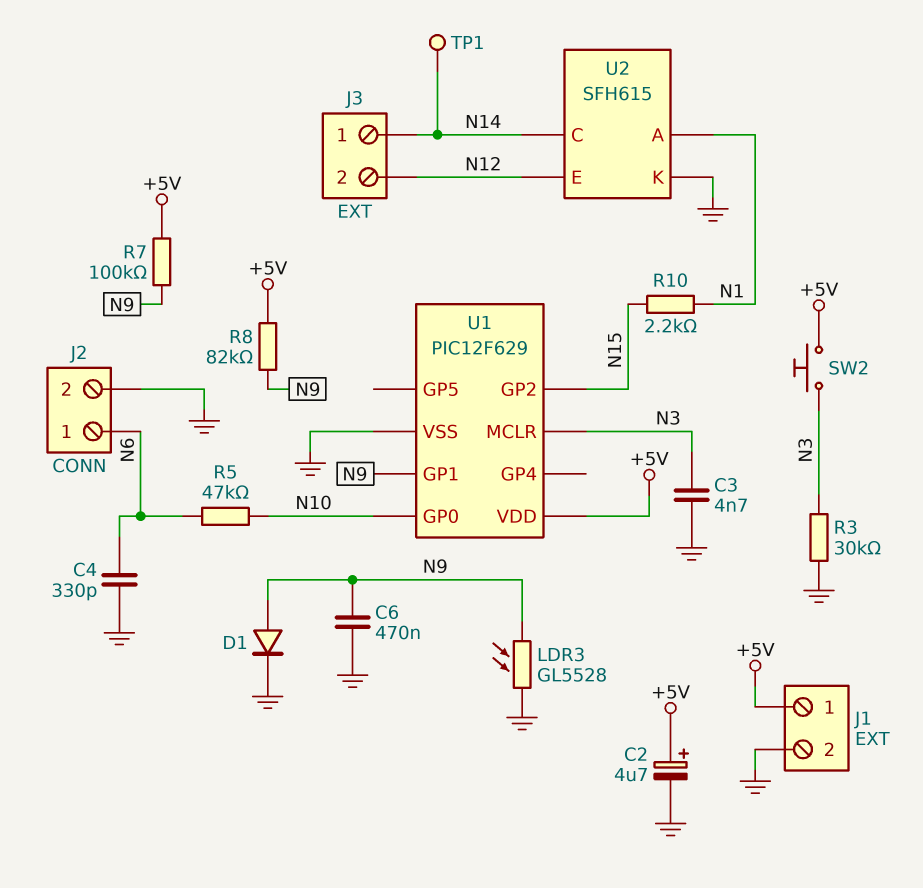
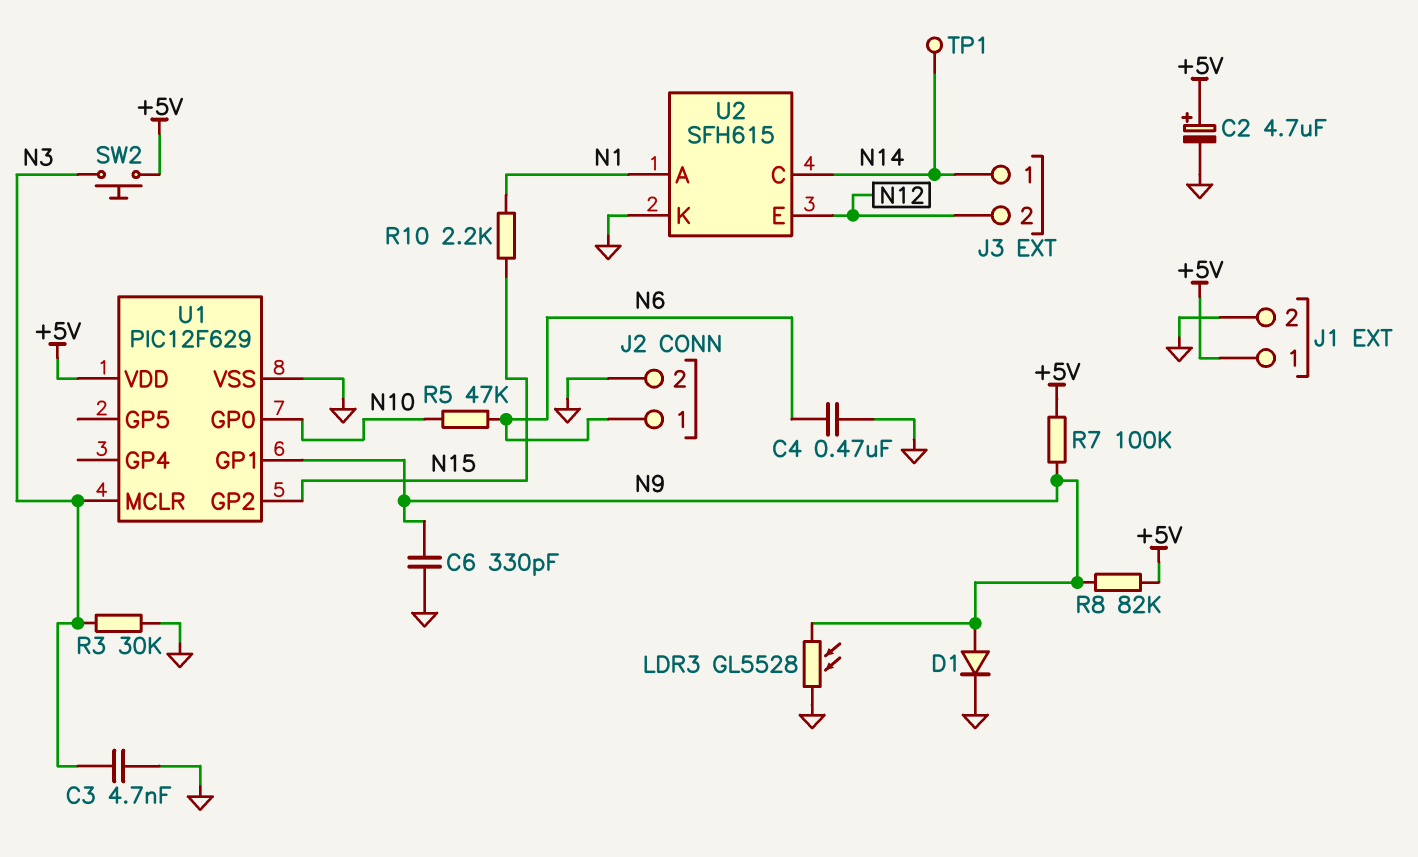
C4: 330pF (GND, N6) -> 470nF (GND, N6)
C6: 470nF (GND, N9) -> 330pF (GND, N9)

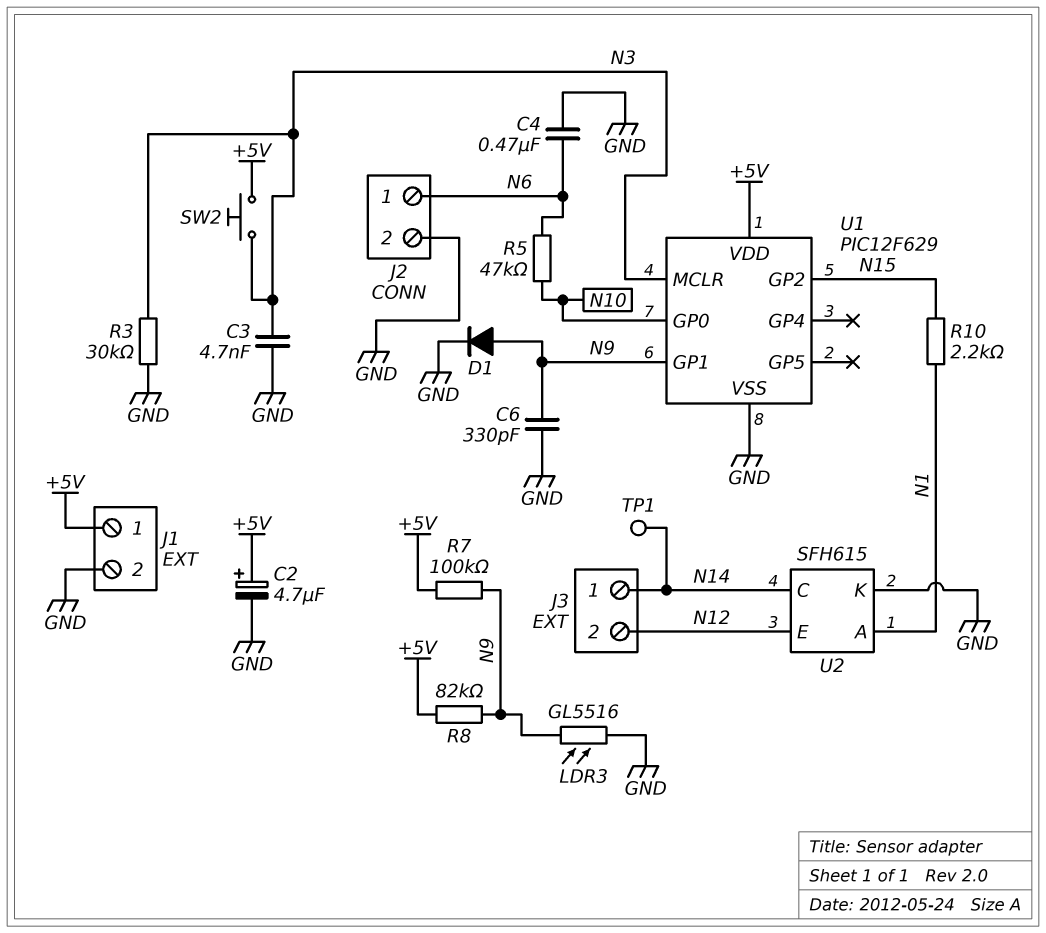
LDR3: GL5528 (GND, N9) -> GL5516 (GND, N9)

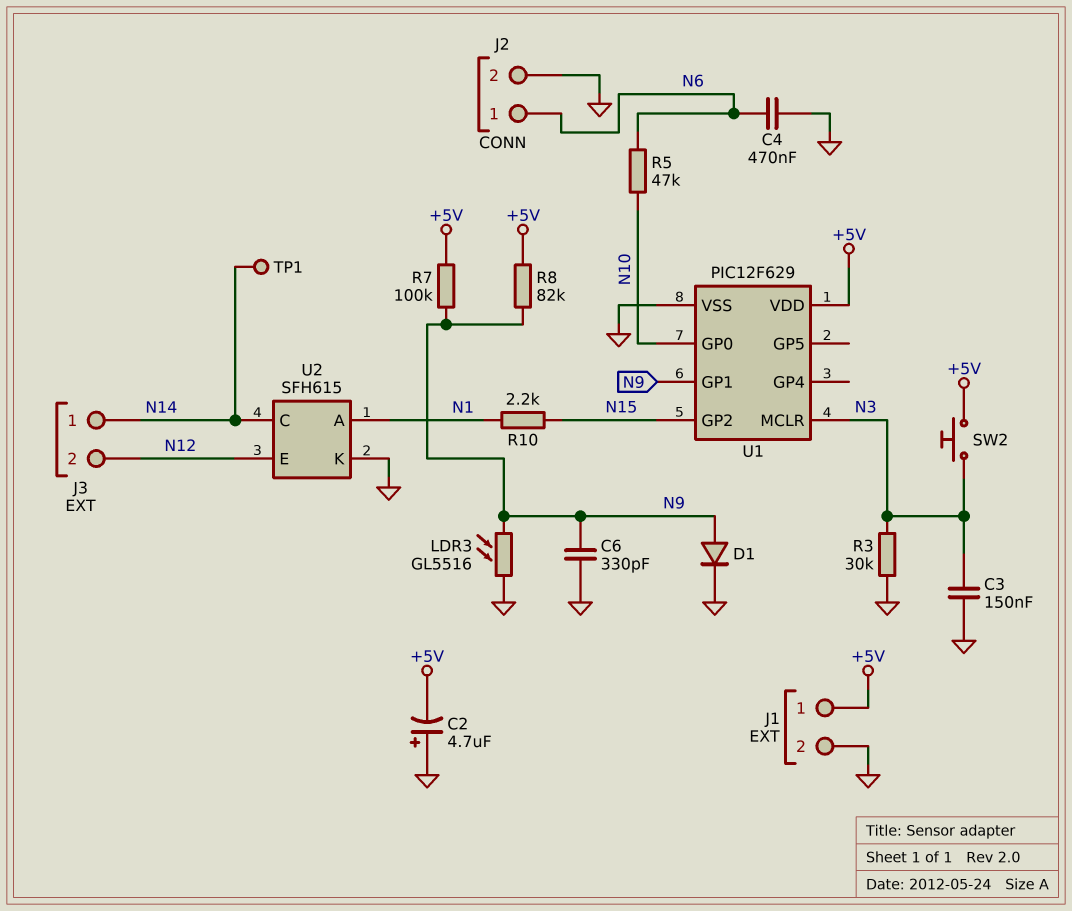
C2: 4.7uF (plus +5V, minus GND) -> 4.7uF (plus GND, minus +5V)
C3: 4.7nF (GND, N3) -> 150nF (GND, N3)

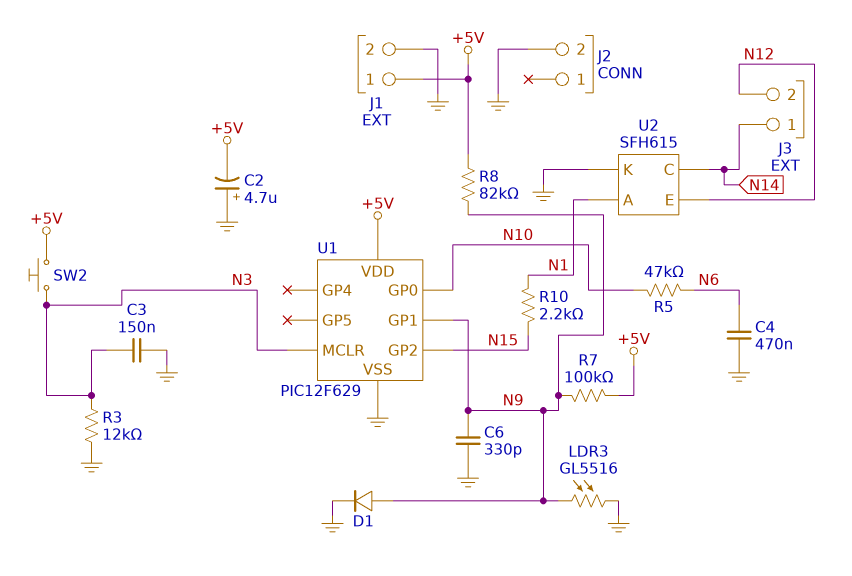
J2 pin 1: N6 -> none
R3: 30k (GND, N3) -> 12k (GND, N3)
TP1: test point (N14) -> none

